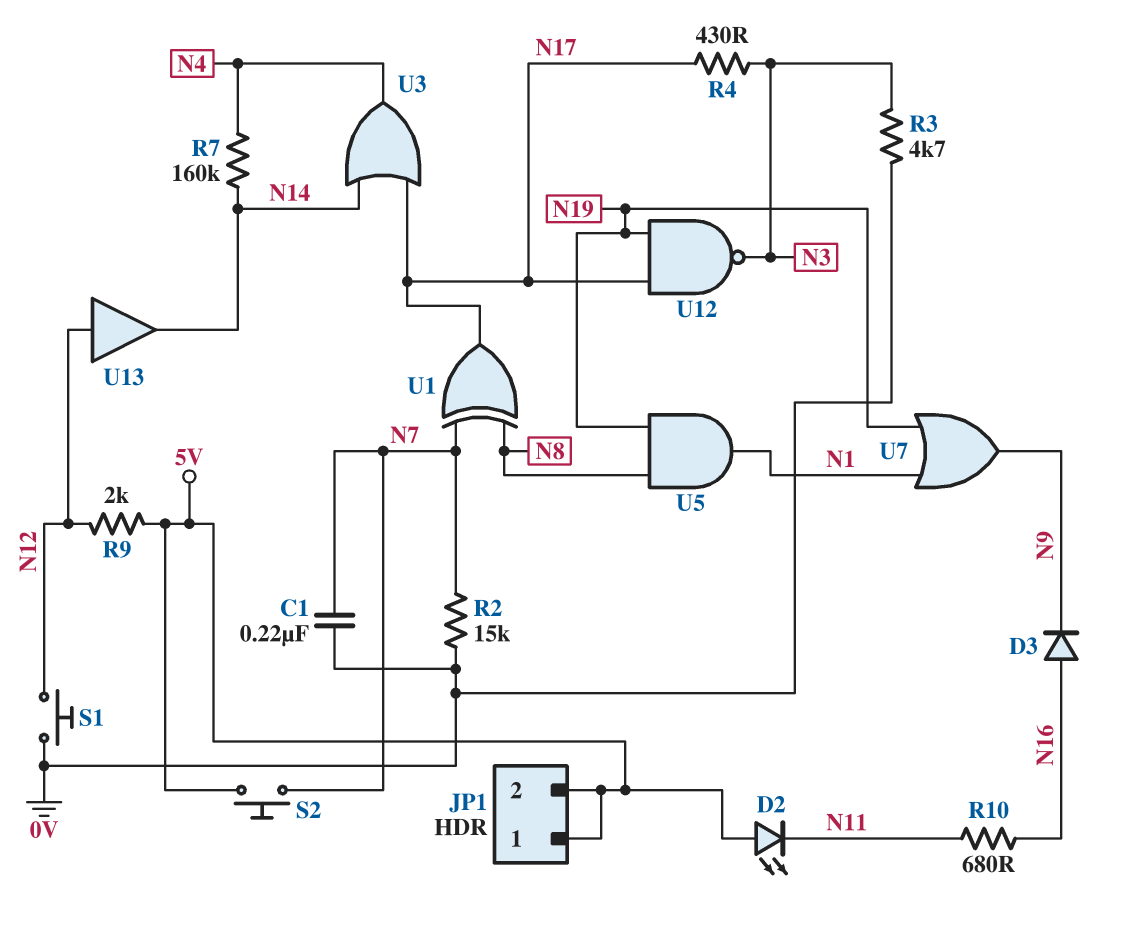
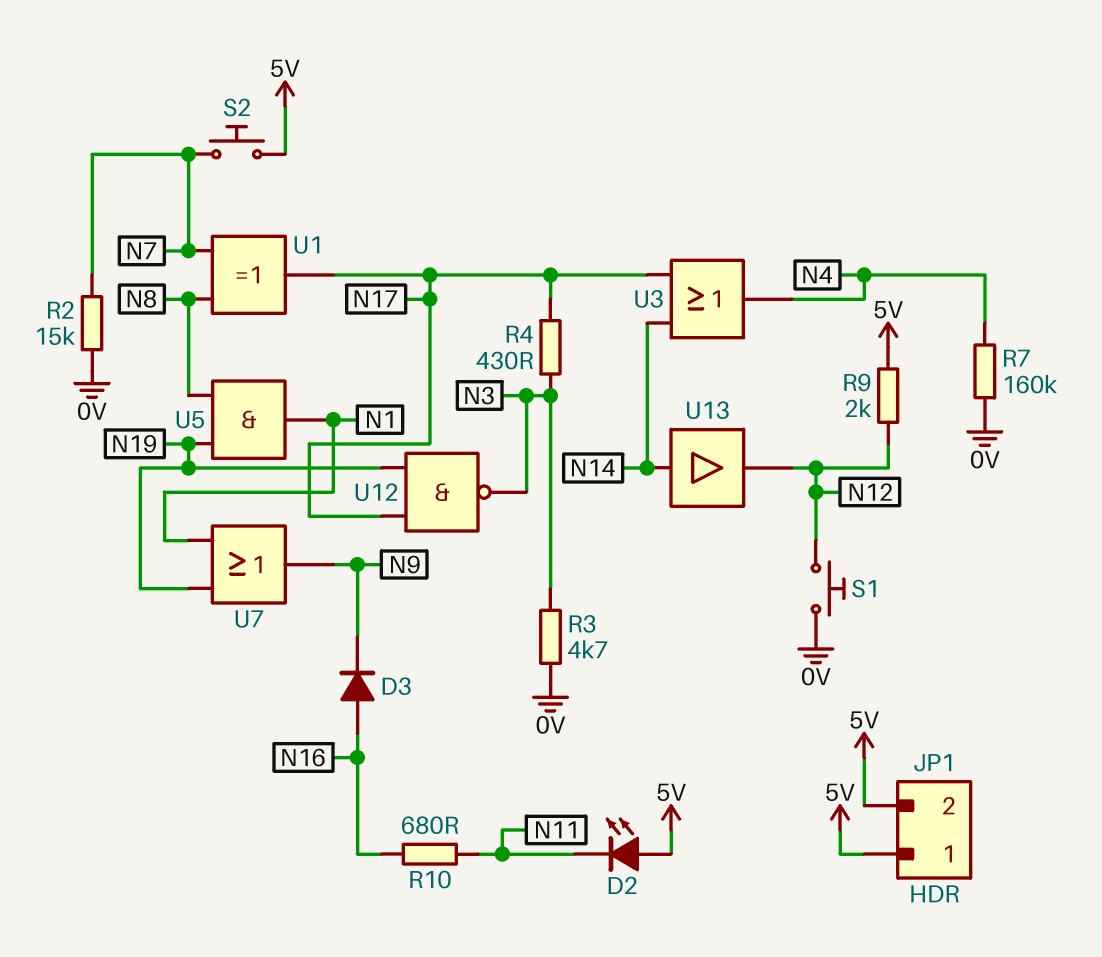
C1: 220nF (0V, N7) -> none
R7: 160k (N4, N14) -> 160k (0V, N4)
U13: buffer (in N12, out N14) -> buffer (in N14, out N12)

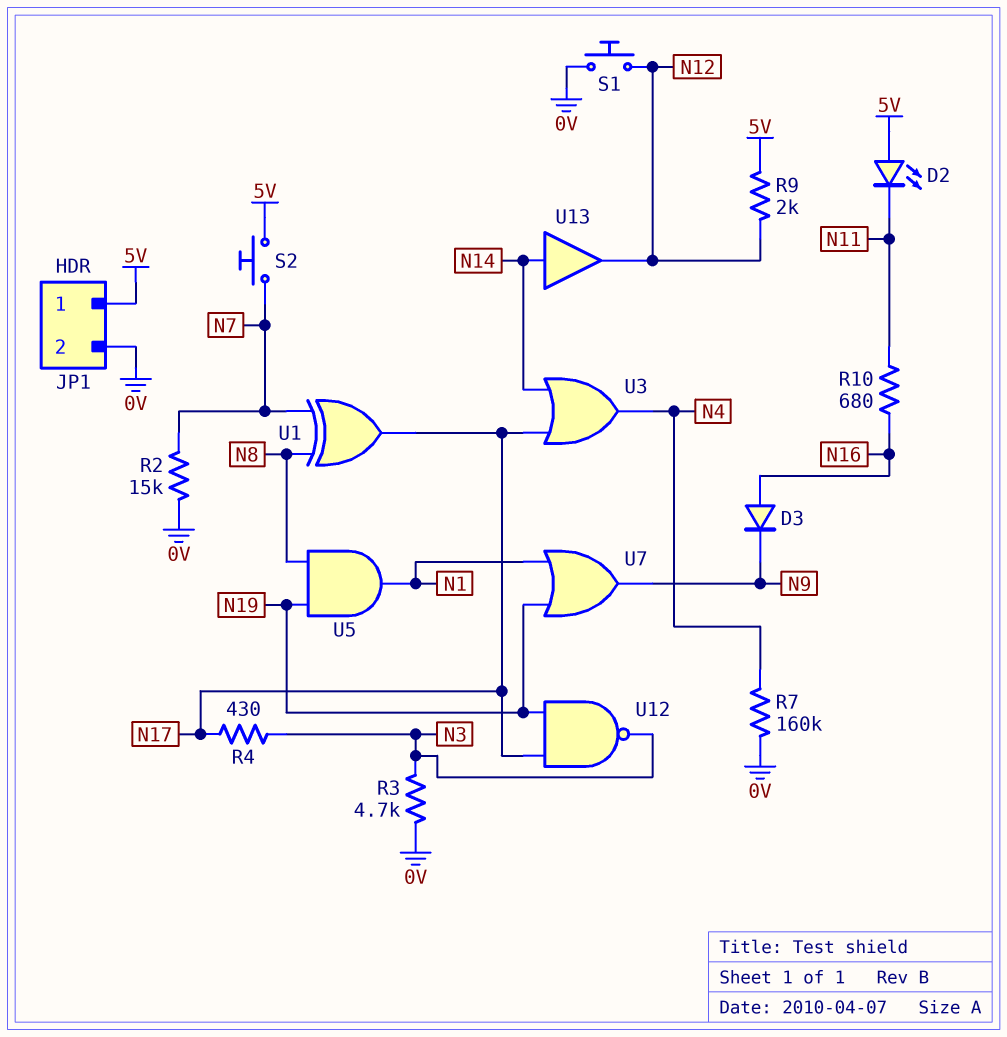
JP1 pin 2: 5V -> 0V

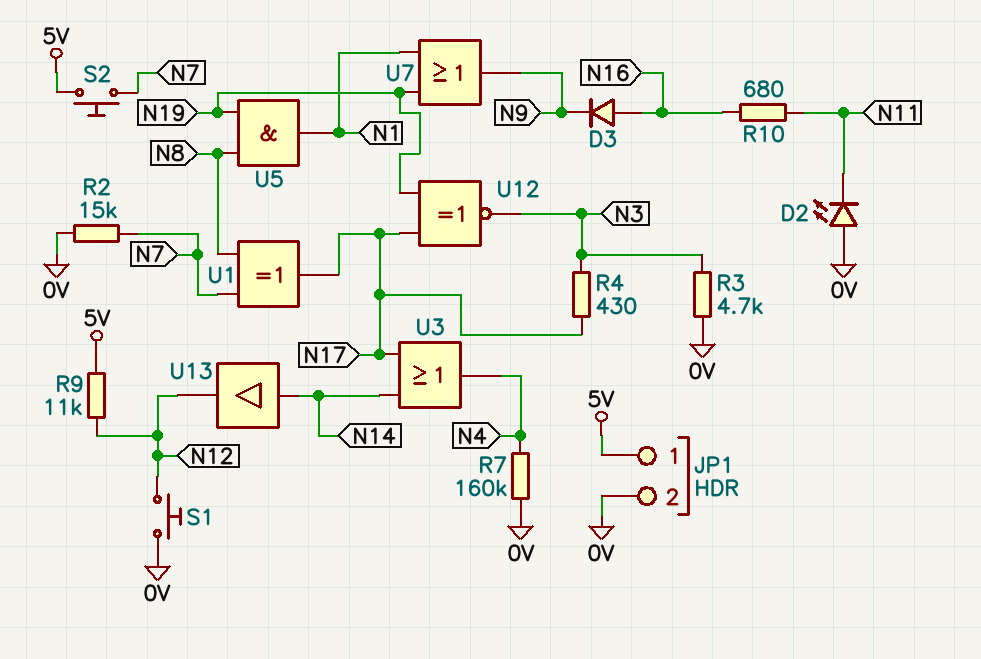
D2: LED (A 5V, K N11) -> LED (A 0V, K N11)
R9: 2k (5V, N12) -> 11k (5V, N12)
U12: NAND (in N17, in N19, out N3) -> XNOR (in N17, in N19, out N3)

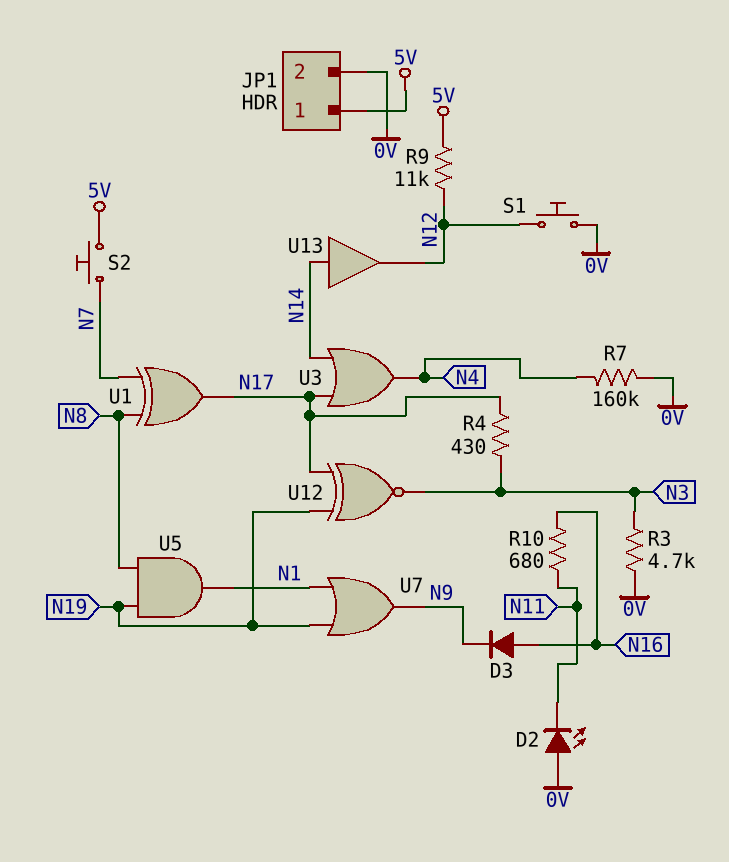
R2: 15k (0V, N7) -> none

